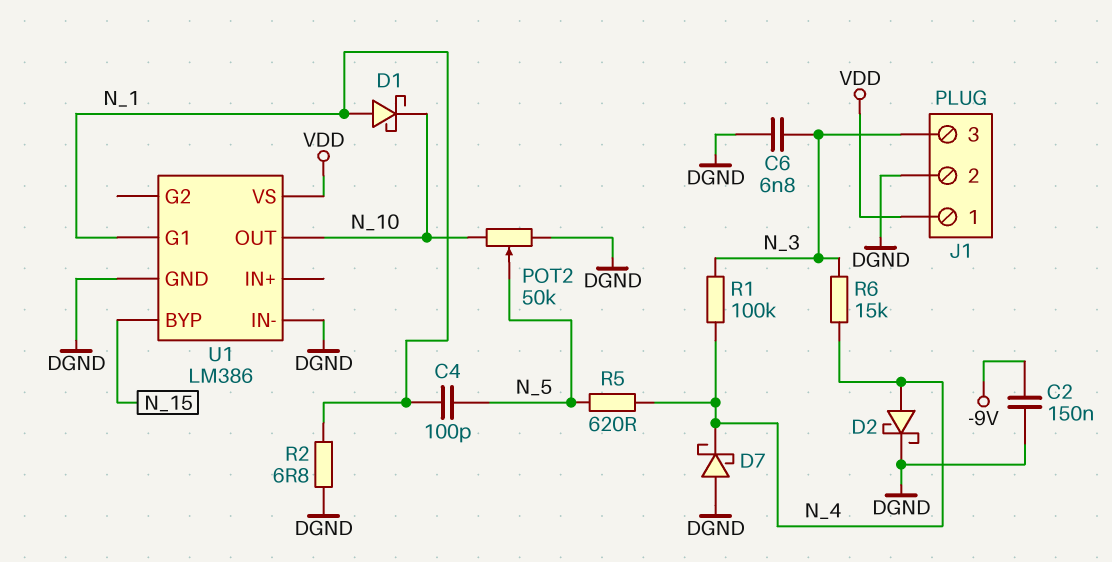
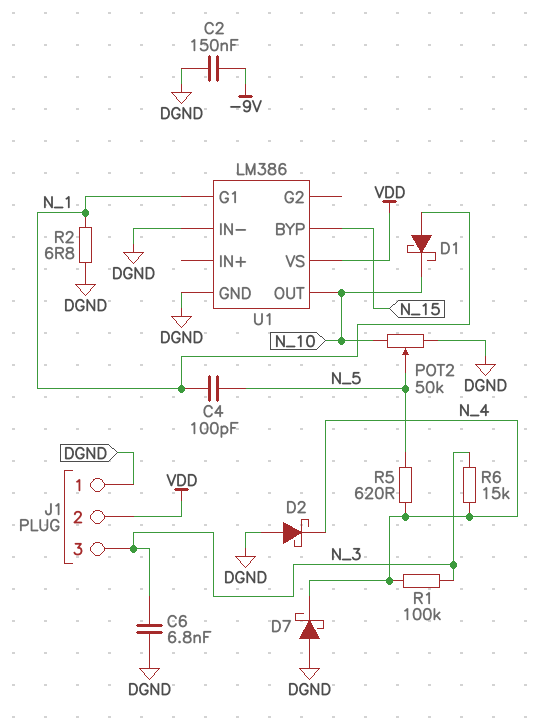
D2: schottky (A N_4, K DGND) -> schottky (A DGND, K N_4)
J1 pin 1: VDD -> DGND
J1 pin 2: DGND -> VDD

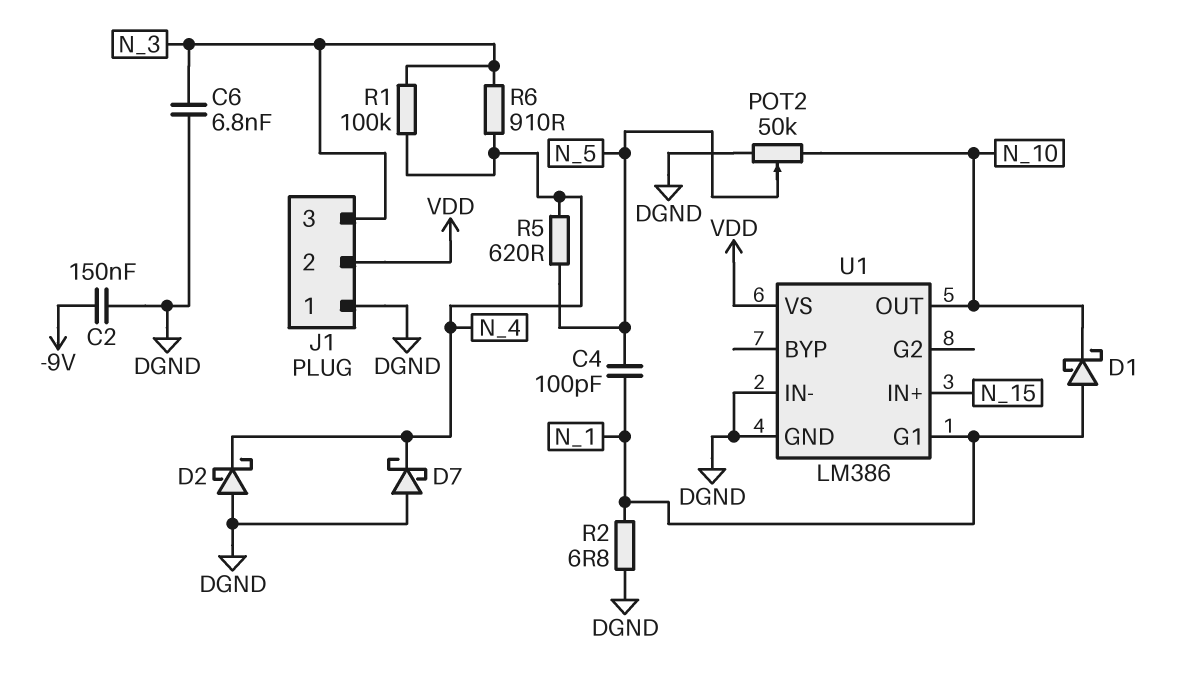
R6: 15k (N_3, N_4) -> 910 (N_3, N_4)
U1 pin BYP: N_15 -> none
U1 pin IN+: none -> N_15

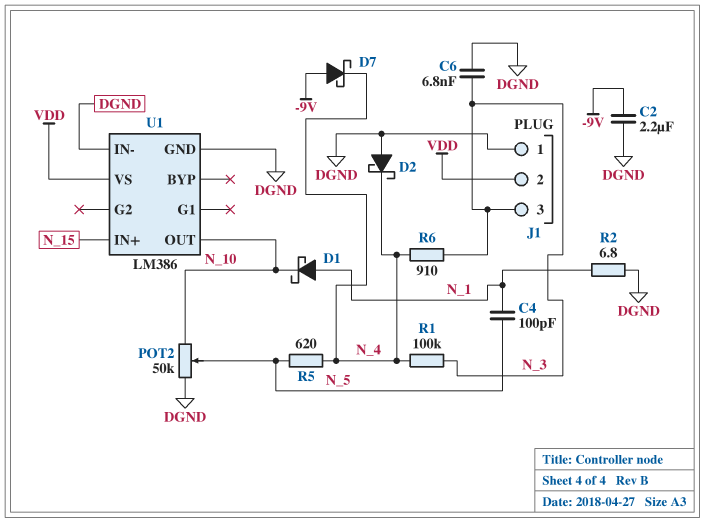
C2: 150nF (-9V, DGND) -> 2.2uF (-9V, DGND)
D7: schottky (A DGND, K N_4) -> schottky (A -9V, K N_4)
U1 pin G1: N_1 -> none

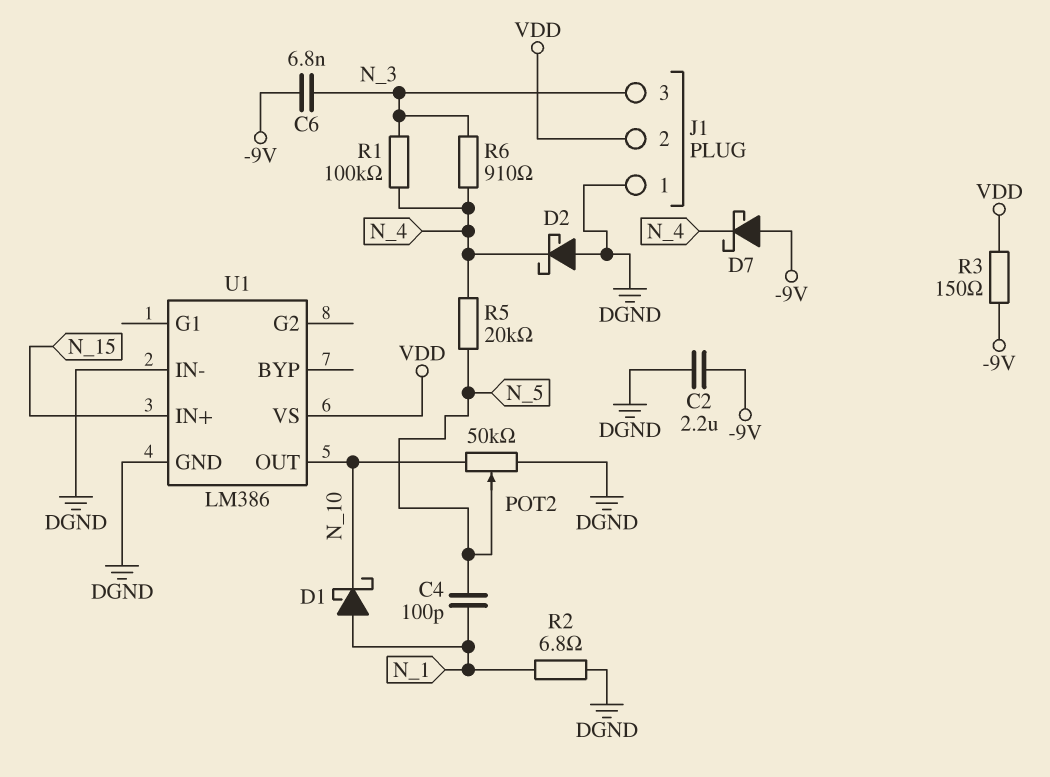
C6: 6.8nF (DGND, N_3) -> 6.8nF (-9V, N_3)
R3: none -> 150 (-9V, VDD)
R5: 620 (N_4, N_5) -> 20k (N_4, N_5)

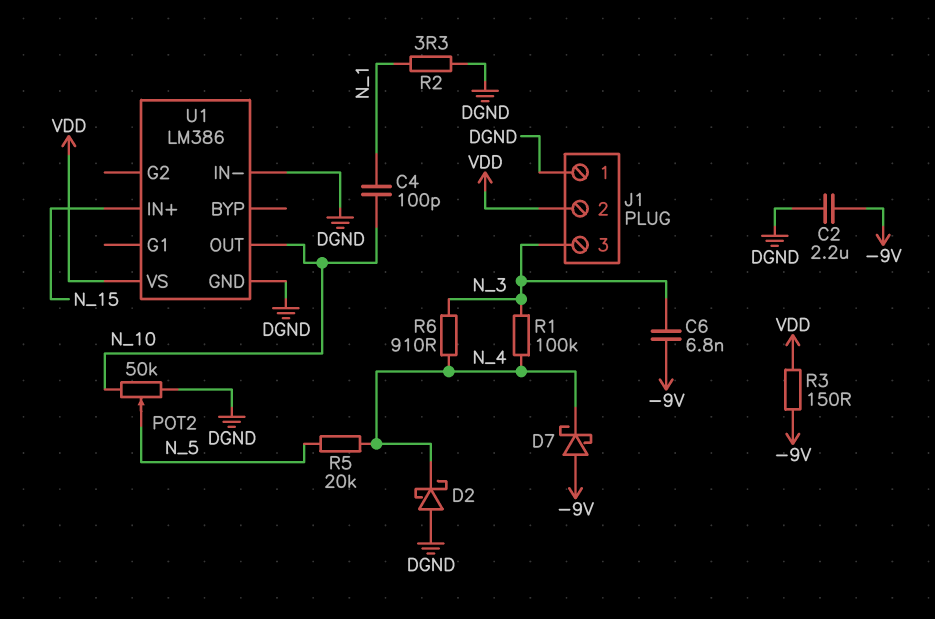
C4: 100pF (N_1, N_5) -> 100pF (N_1, N_10)
D1: schottky (A N_1, K N_10) -> none
R2: 6.8 (DGND, N_1) -> 3.3 (DGND, N_1)

